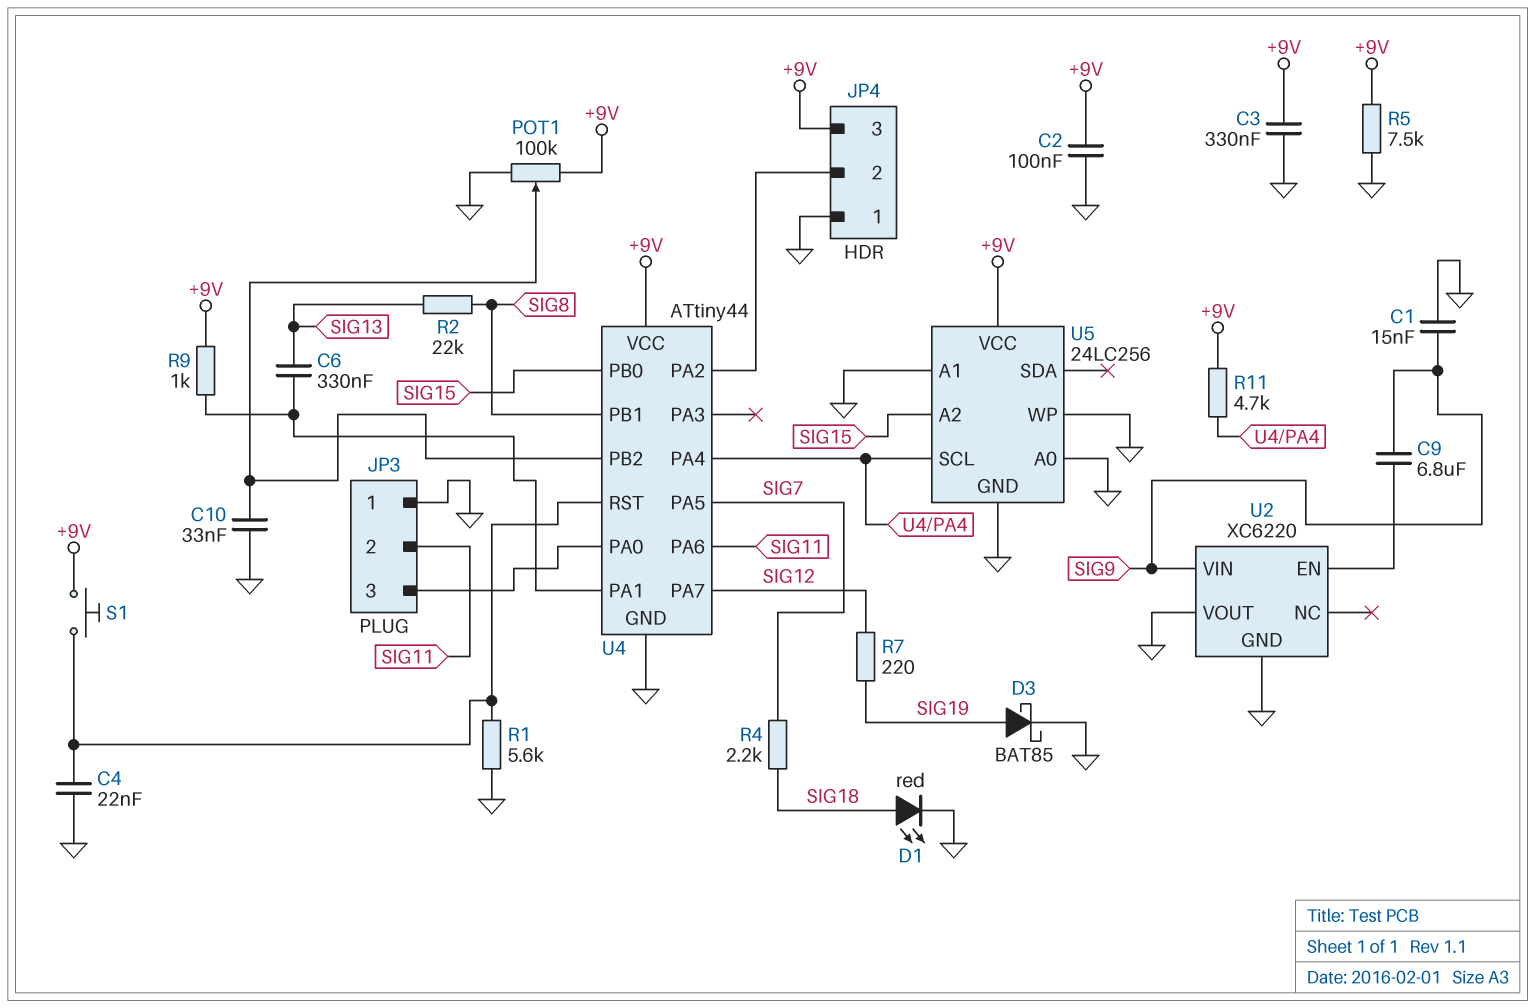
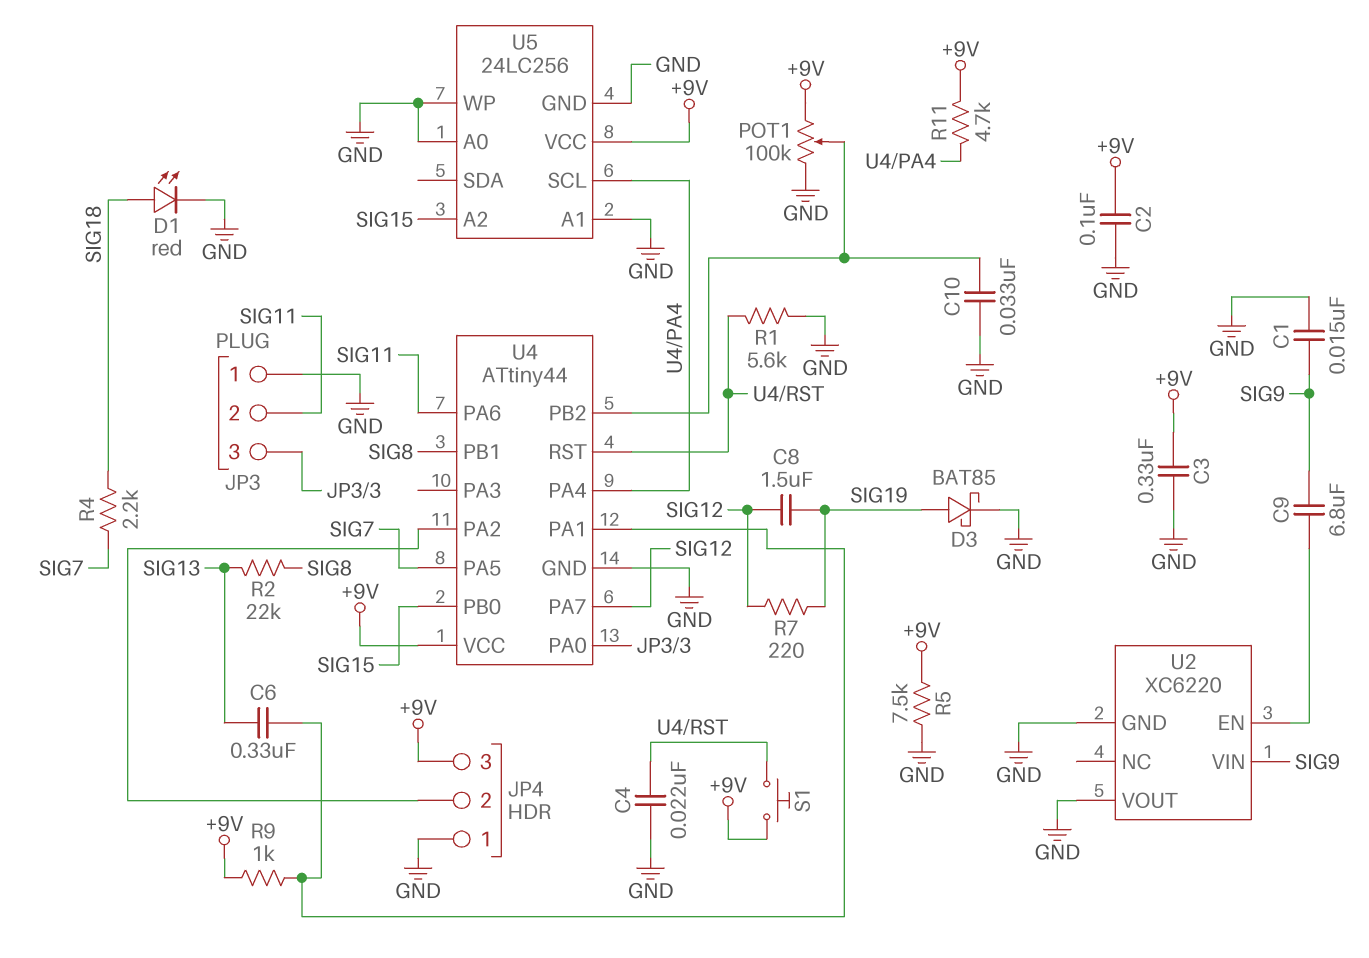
C8: none -> 1.5uF (SIG12, SIG19)

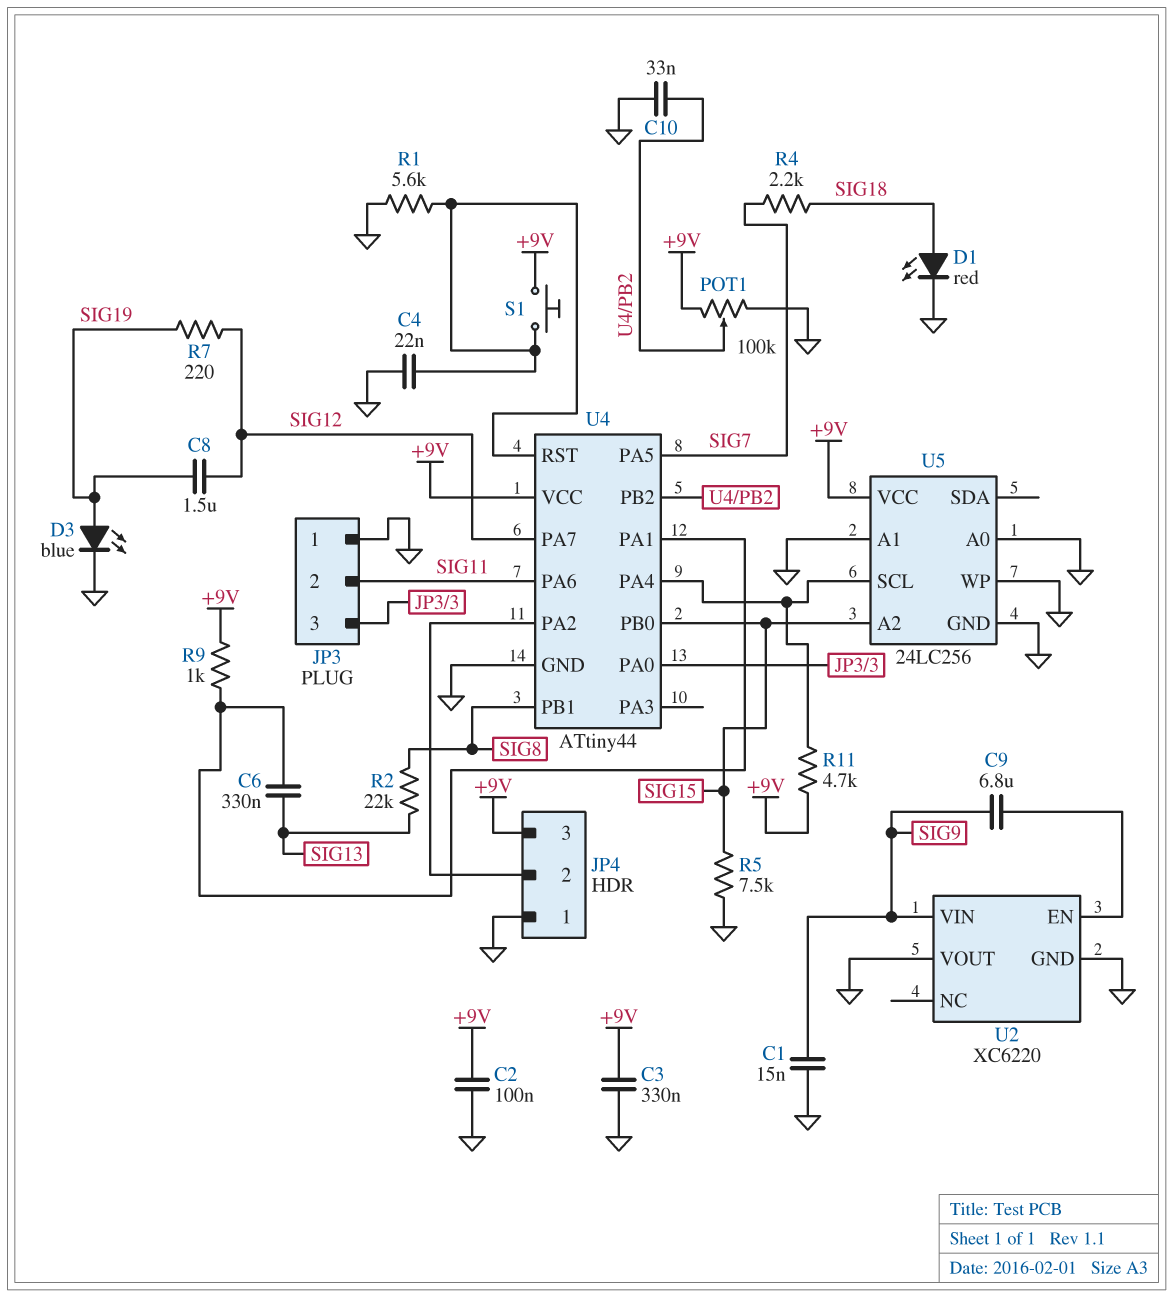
D3: schottky BAT85 (A SIG19, K GND) -> LED blue (A SIG19, K GND)
R5: 7.5k (+9V, GND) -> 7.5k (GND, SIG15)

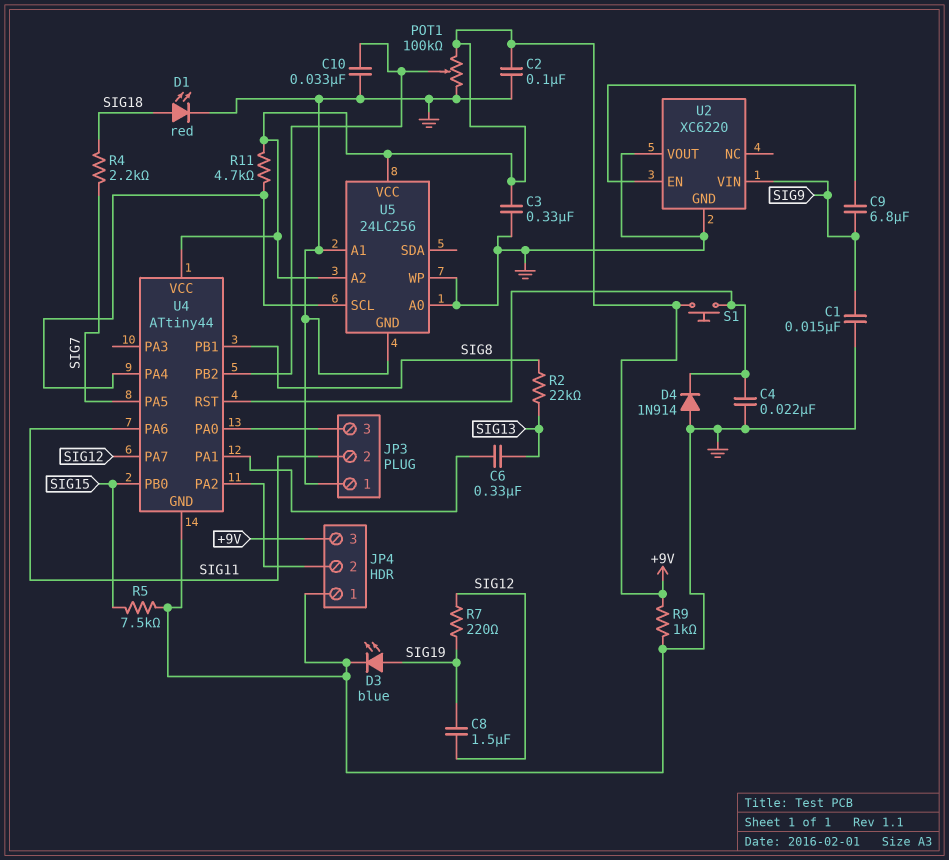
D4: none -> diode 1N914 (A GND, K U4/RST)
R1: 5.6k (GND, U4/RST) -> none
R9: 1k (+9V, U4/PA1) -> 1k (+9V, GND)
U5 pin A2: SIG15 -> +9V

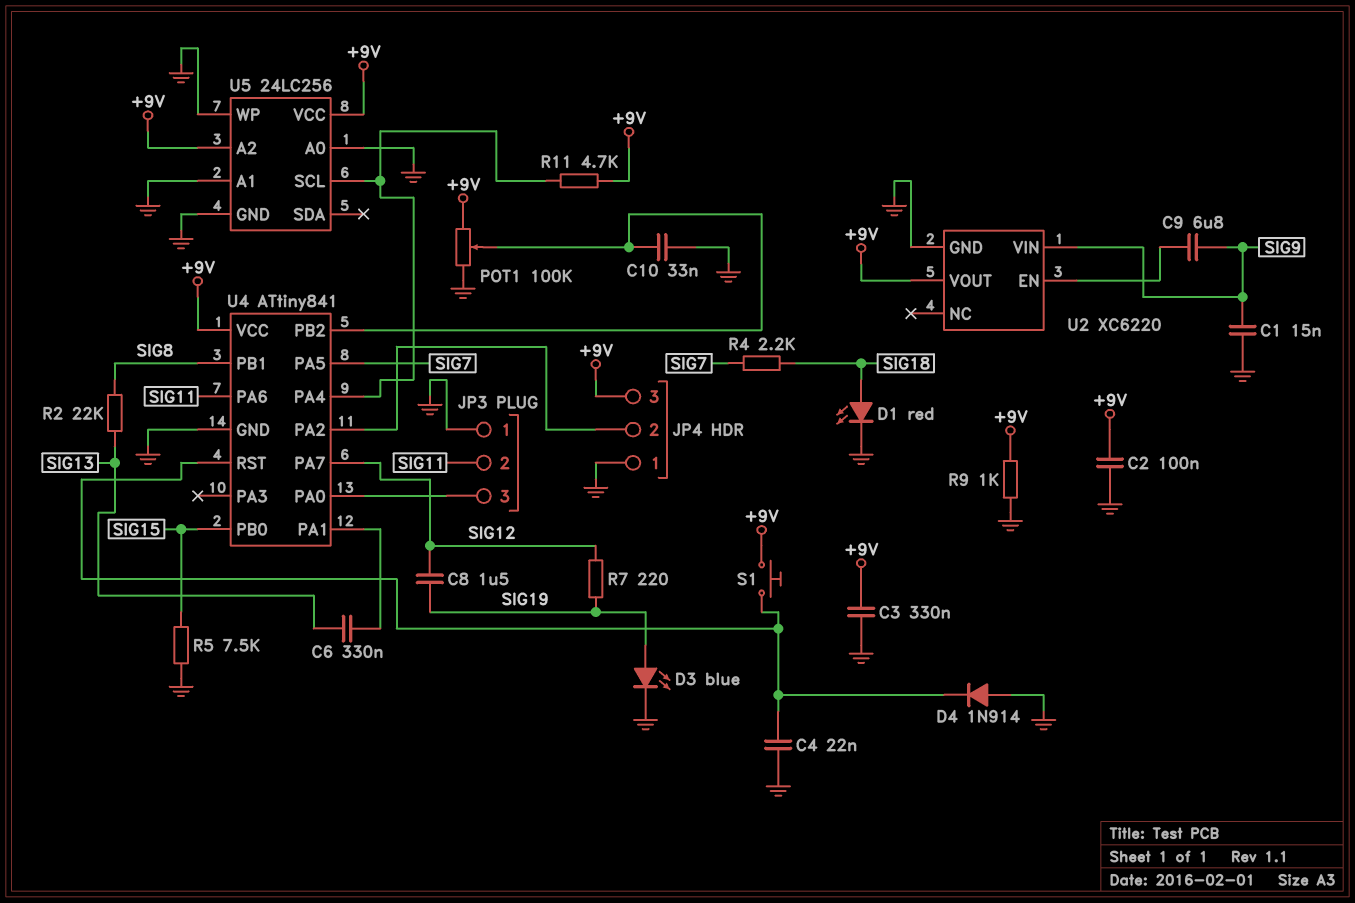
U2 pin VOUT: GND -> +9V
U4: ATtiny44 -> ATtiny841

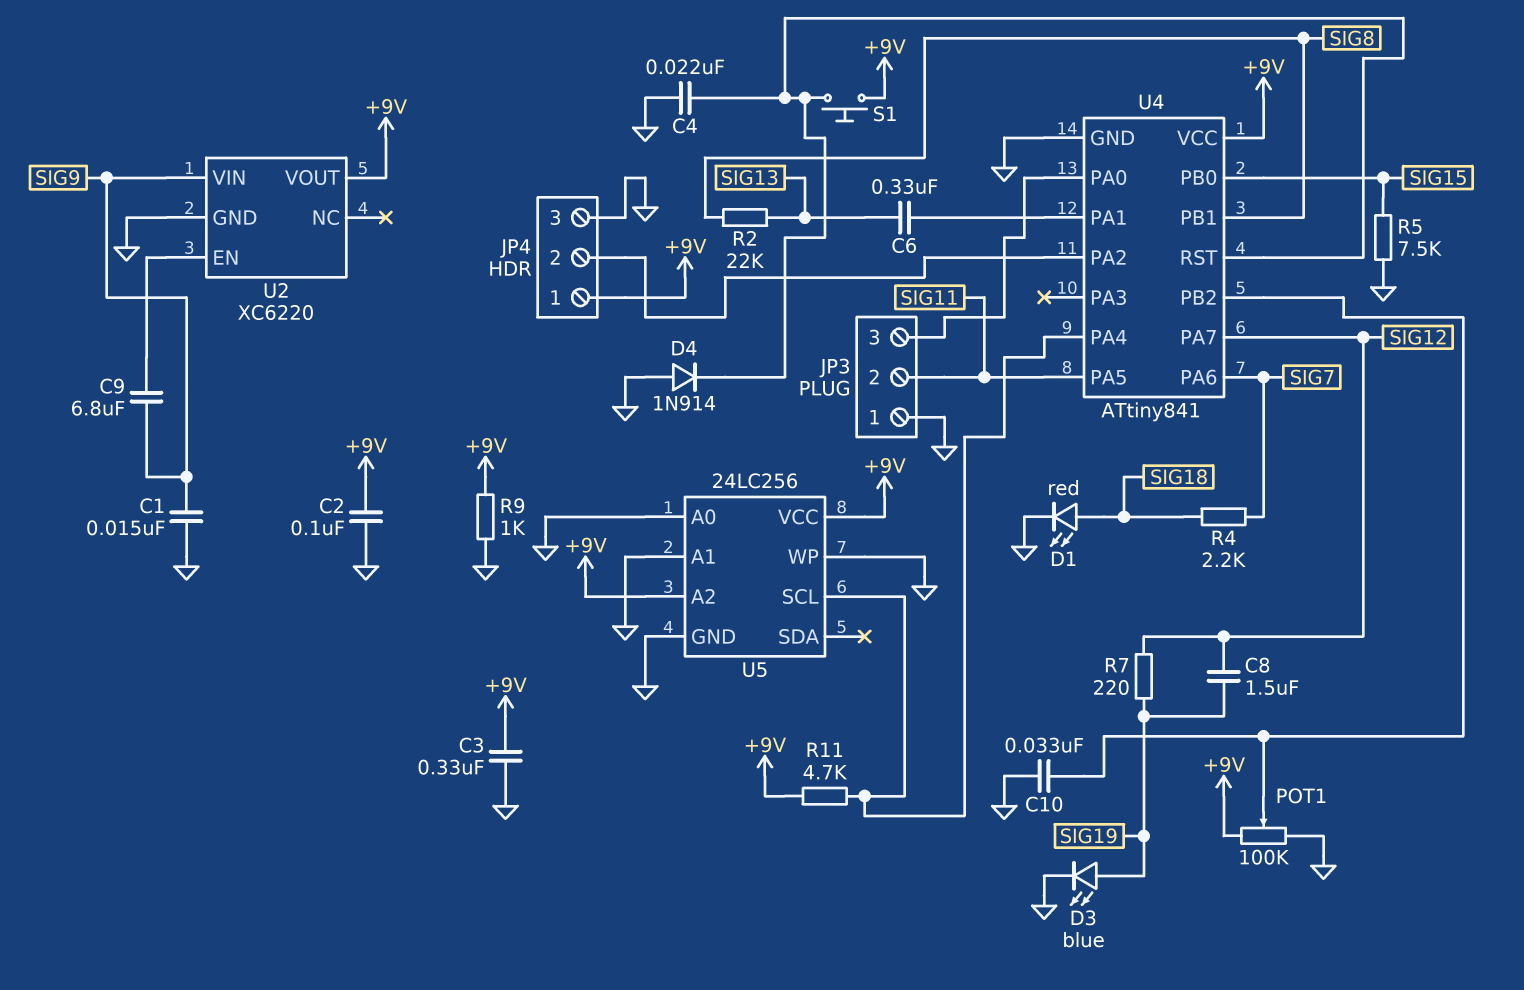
JP4 pin 1: GND -> +9V
JP4 pin 3: +9V -> GND
U4 pin PA5: SIG7 -> SIG11
U4 pin PA6: SIG11 -> SIG7

